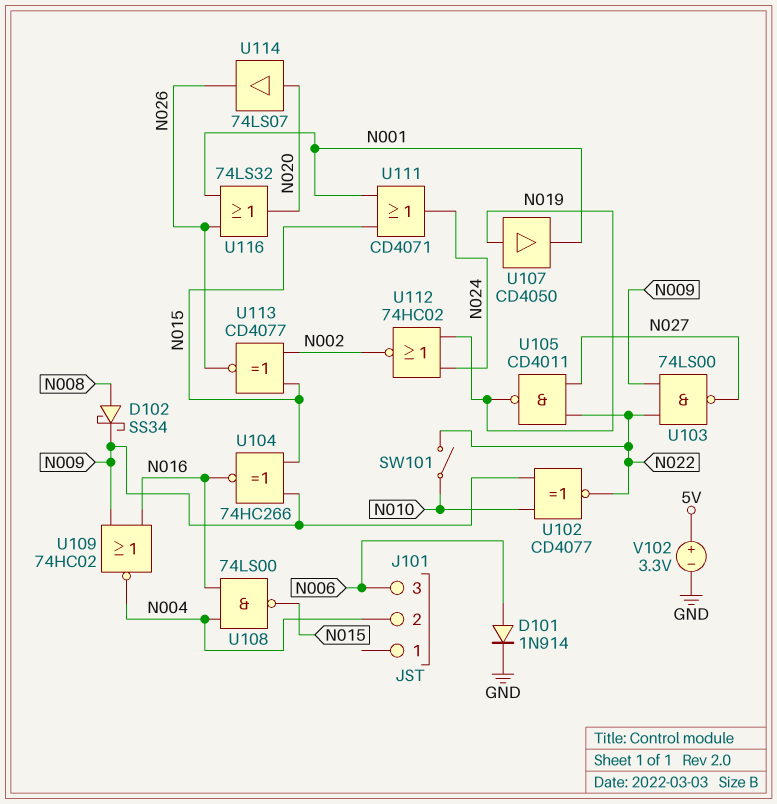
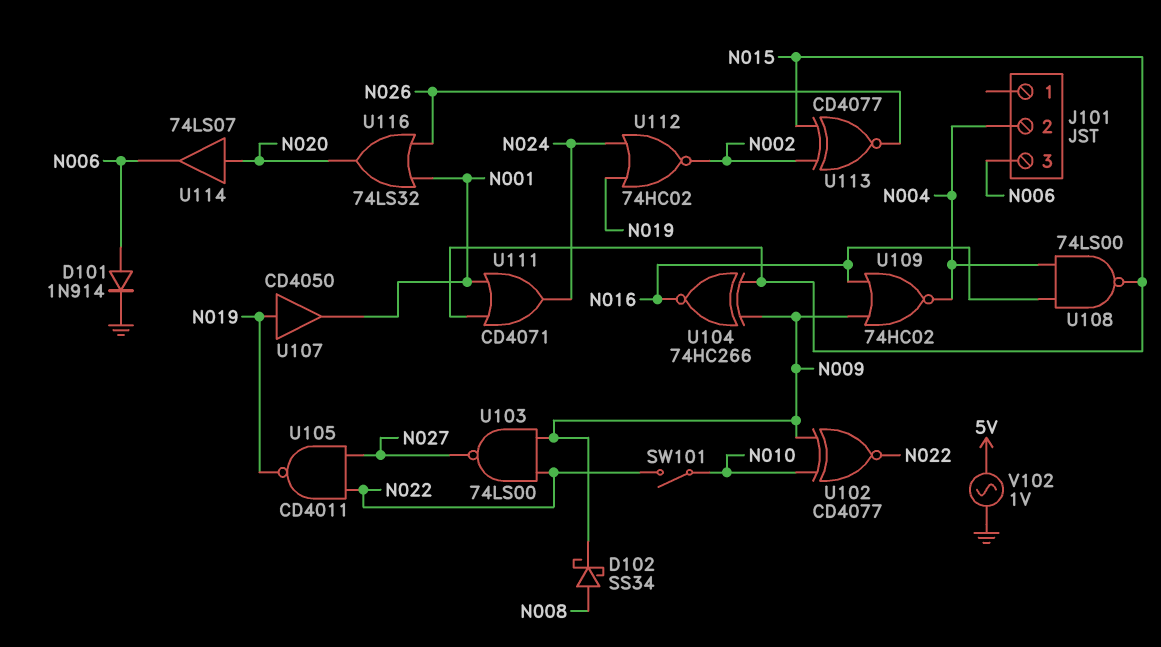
U114: buffer 74LS07 (in N020, out N026) -> buffer 74LS07 (in N020, out N006)
V102: 3.3V (plus 5V, minus GND) -> AC 1V (5V, GND)

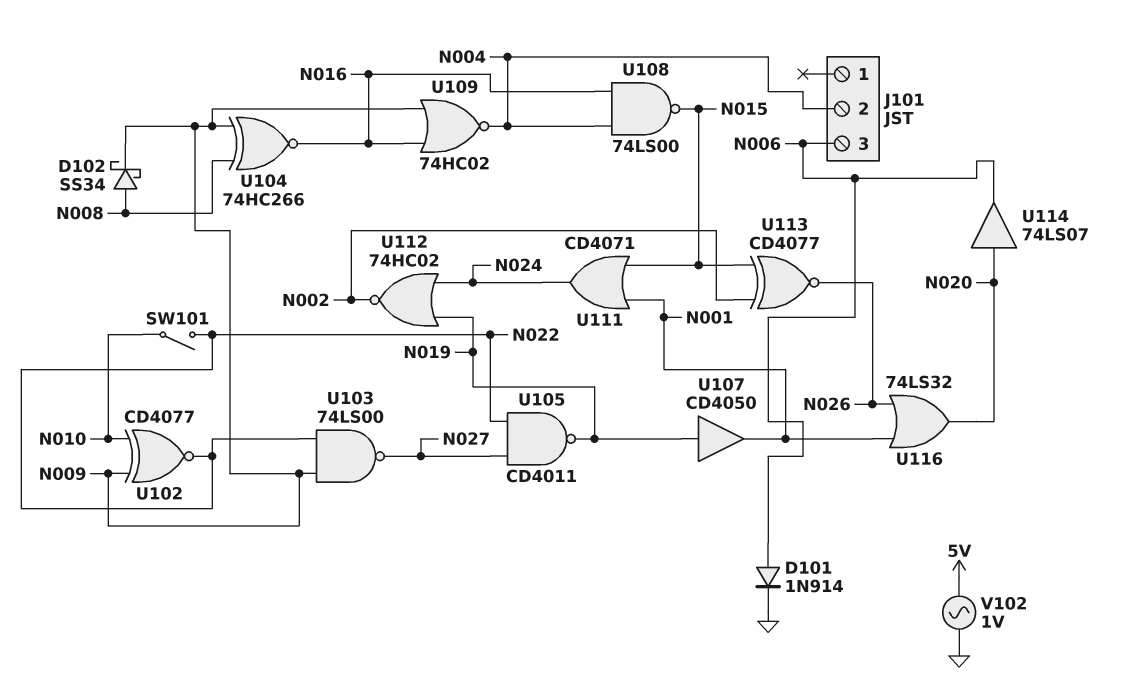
U104: XNOR 74HC266 (in N009, in N015, out N016) -> XNOR 74HC266 (in N008, in N009, out N016)

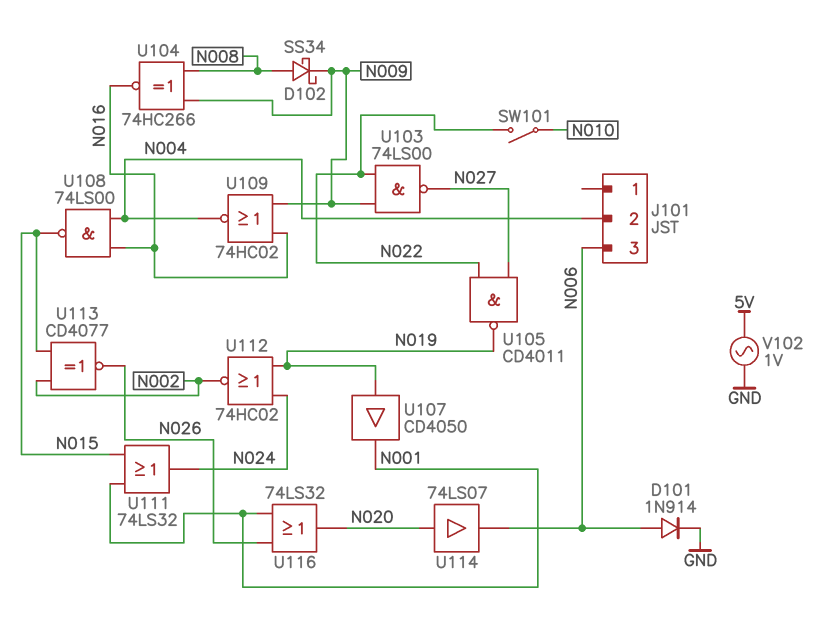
U102: XNOR CD4077 (in N009, in N010, out N022) -> none
U111: OR CD4071 (in N001, in N015, out N024) -> OR 74LS32 (in N001, in N015, out N024)

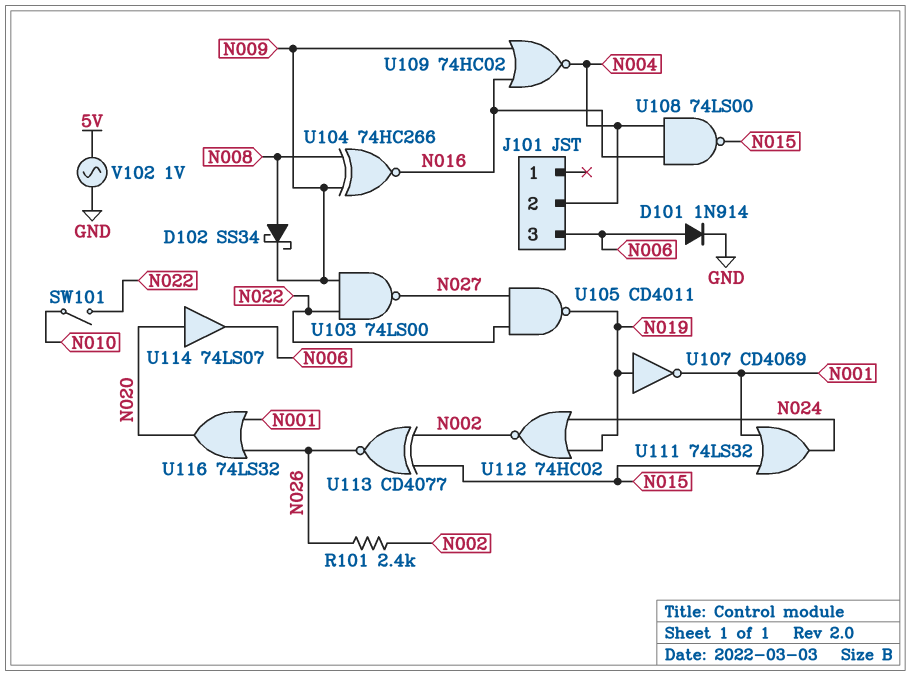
R101: none -> 2.4k (N002, N026)
U107: buffer CD4050 (in N019, out N001) -> NOT CD4069 (in N019, out N001)

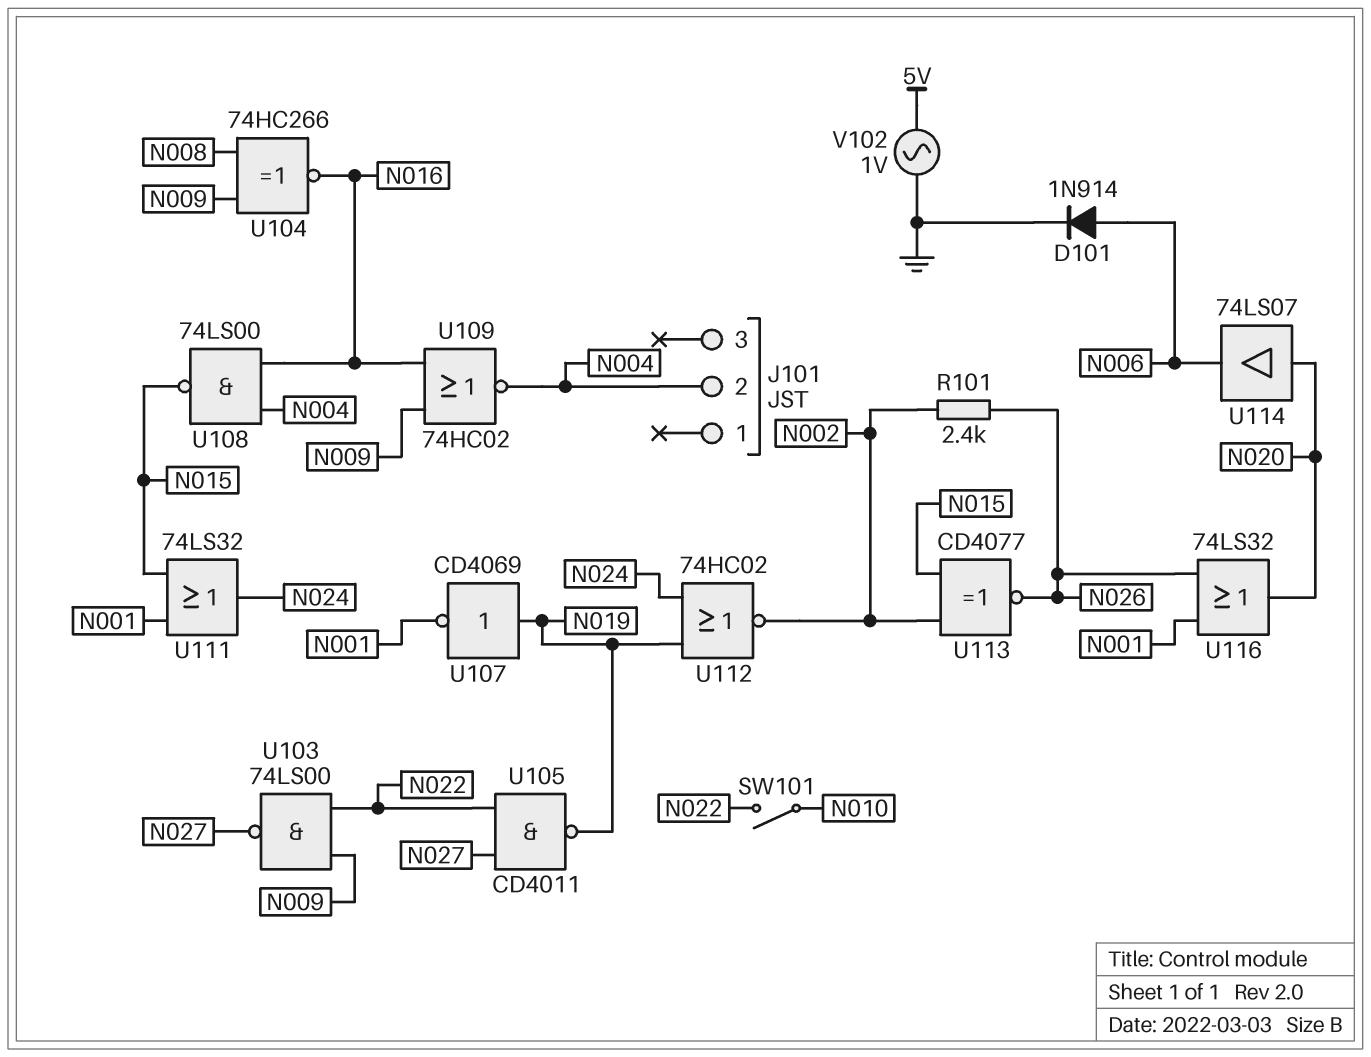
D102: schottky SS34 (A N008, K N009) -> none
J101 pin 3: N006 -> none

